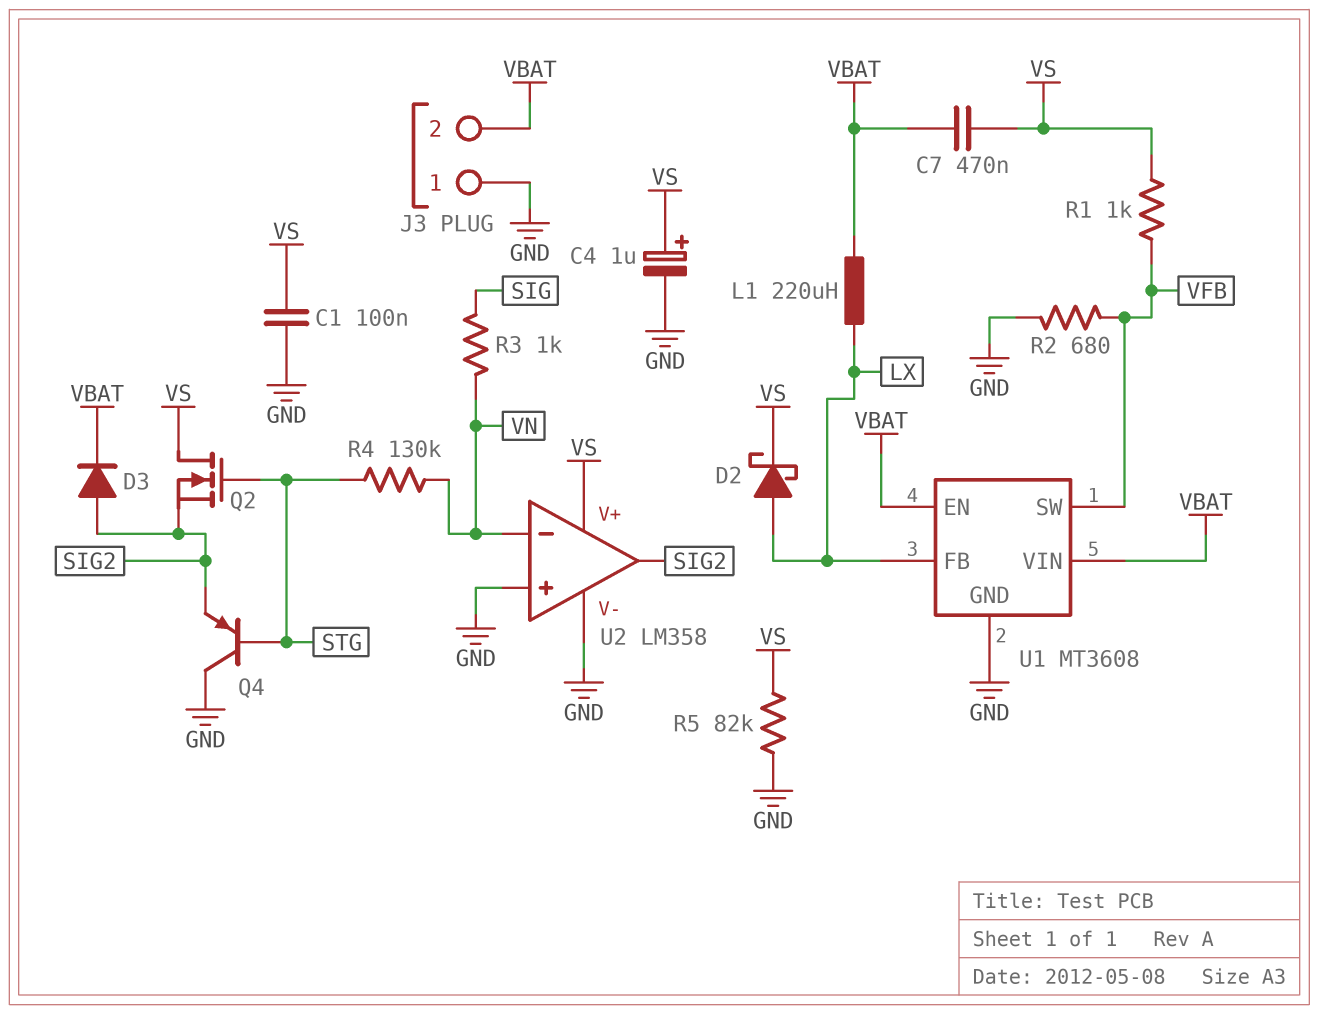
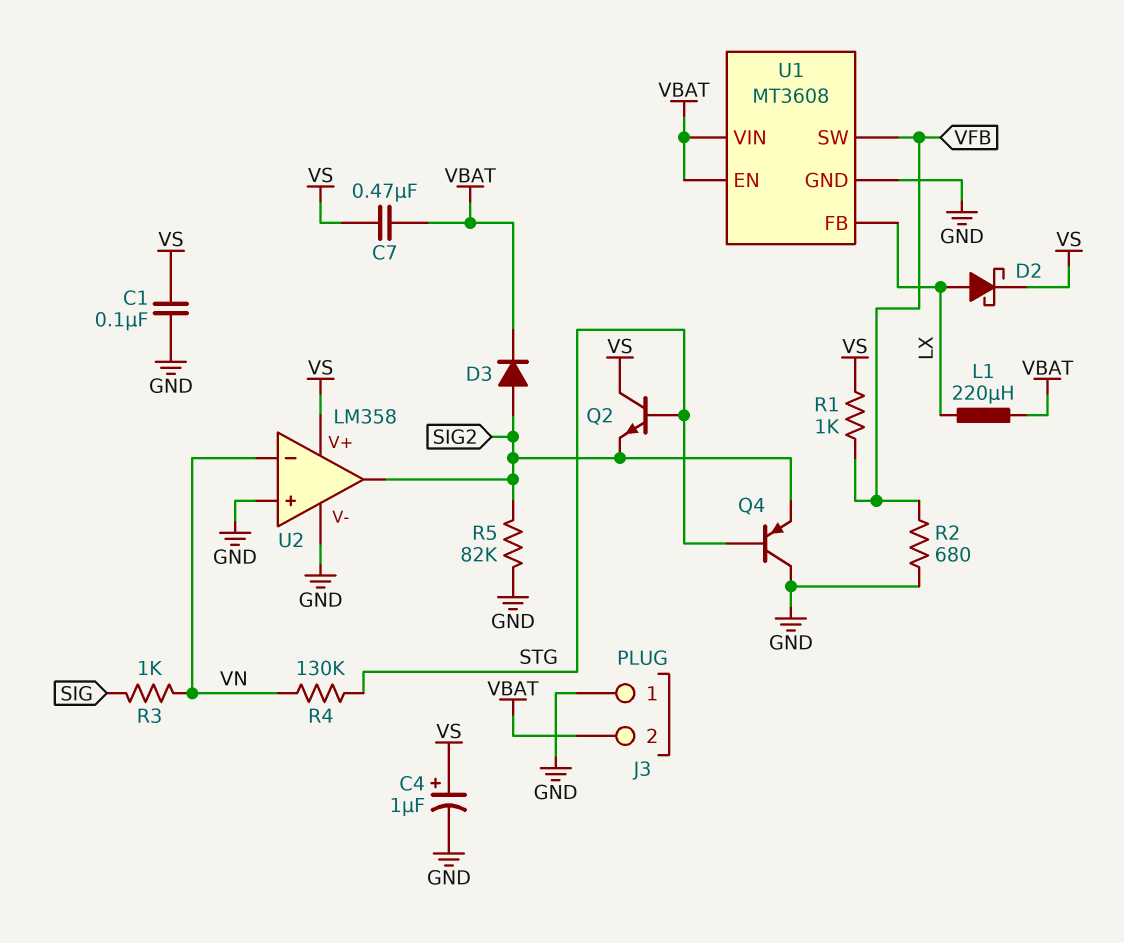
Q2: NMOS (G STG, D VS, S SIG2) -> NPN (B STG, C VS, E SIG2)
R5: 82k (GND, VS) -> 82k (GND, SIG2)

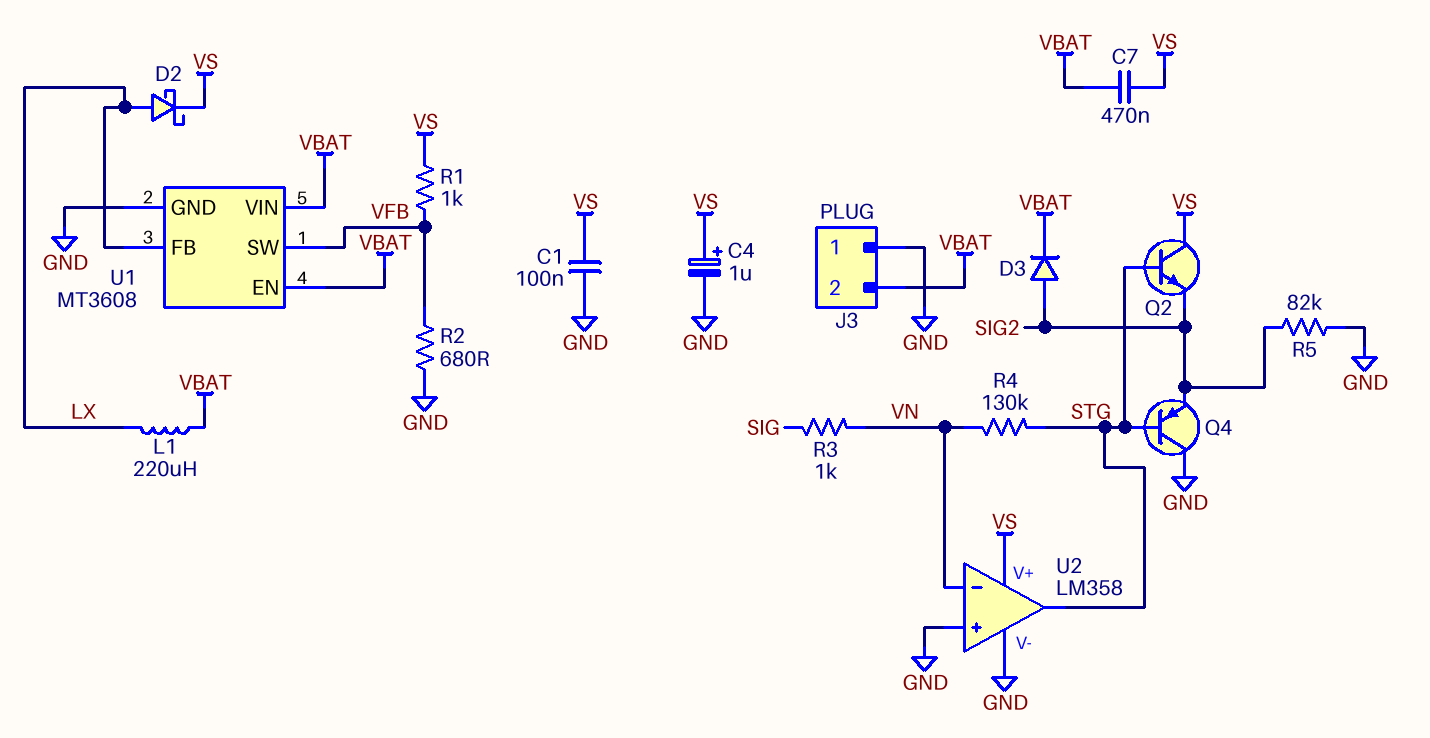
U2 pin out: SIG2 -> STG

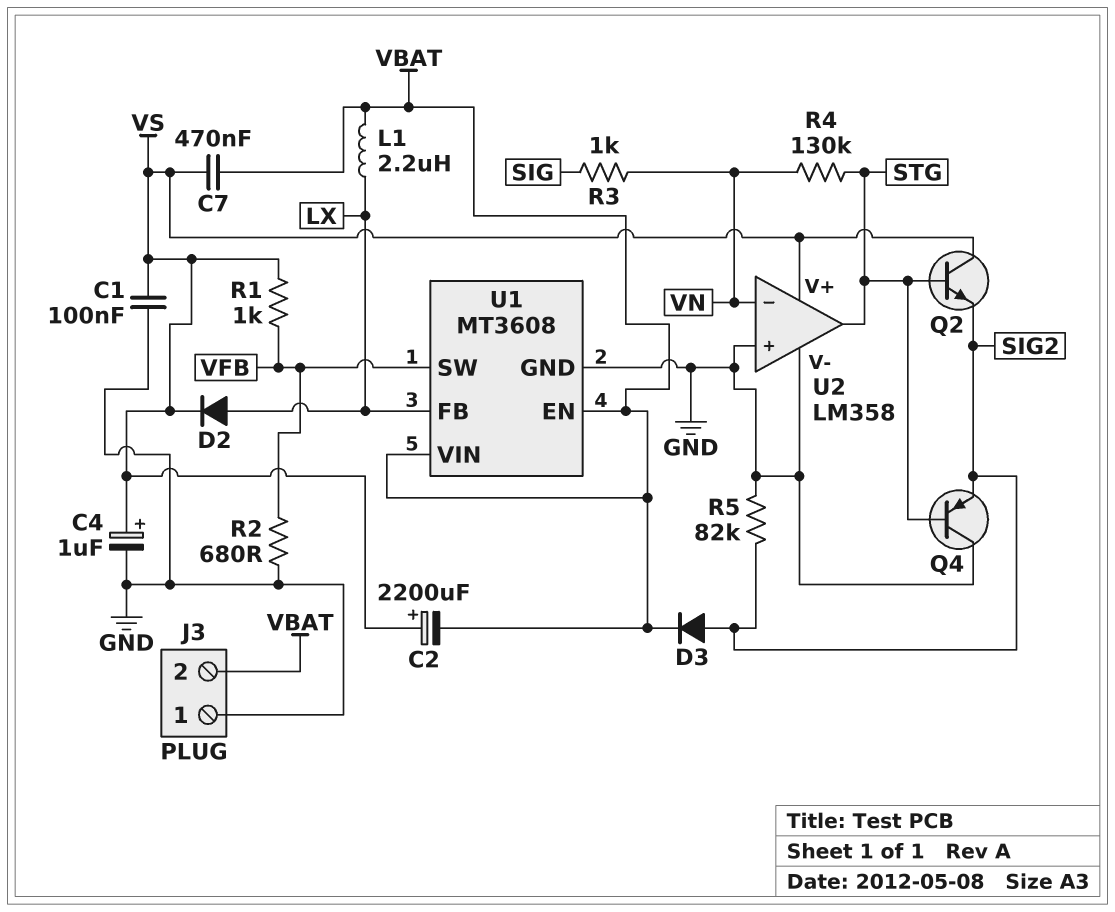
C2: none -> 2200uF (plus VS, minus VBAT)
D2: schottky (A LX, K VS) -> diode (A LX, K VS)
L1: 220uH (LX, VBAT) -> 2.2uH (LX, VBAT)

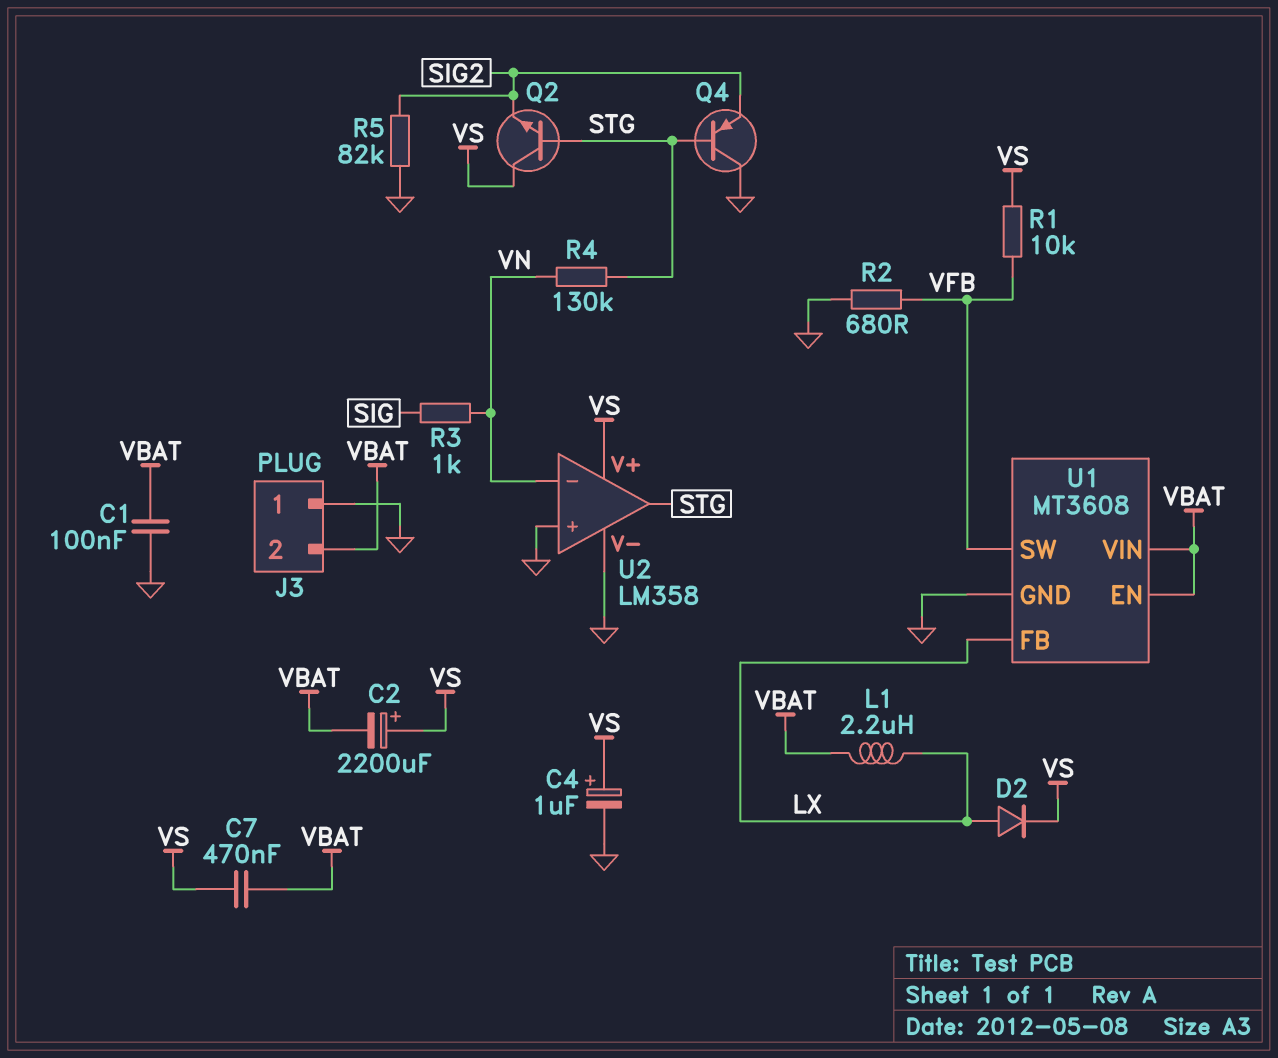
C1: 100nF (GND, VS) -> 100nF (GND, VBAT)
D3: diode (A SIG2, K VBAT) -> none
R1: 1k (VFB, VS) -> 10k (VFB, VS)

